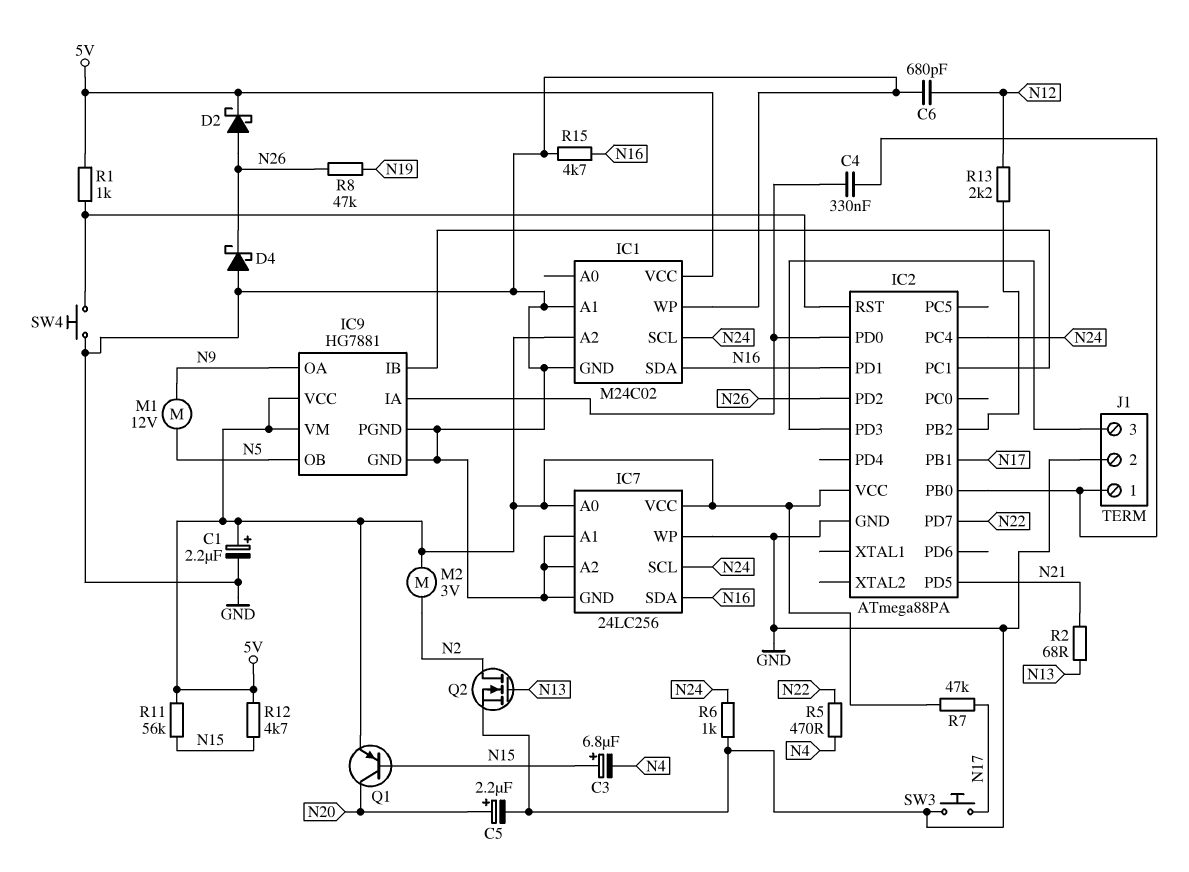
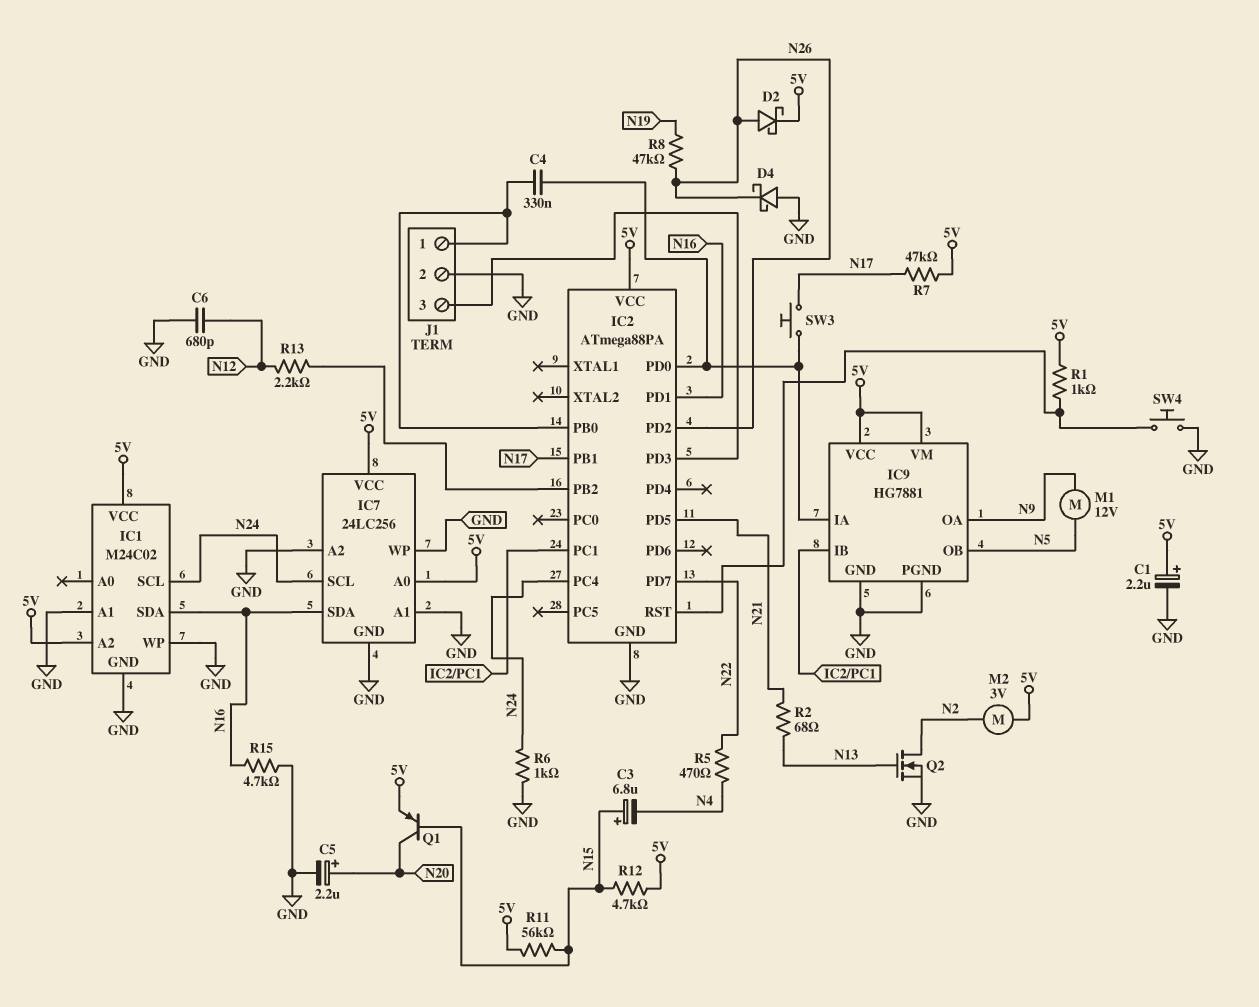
SW3: button (GND, N17) -> button (IC2/PD0, N17)

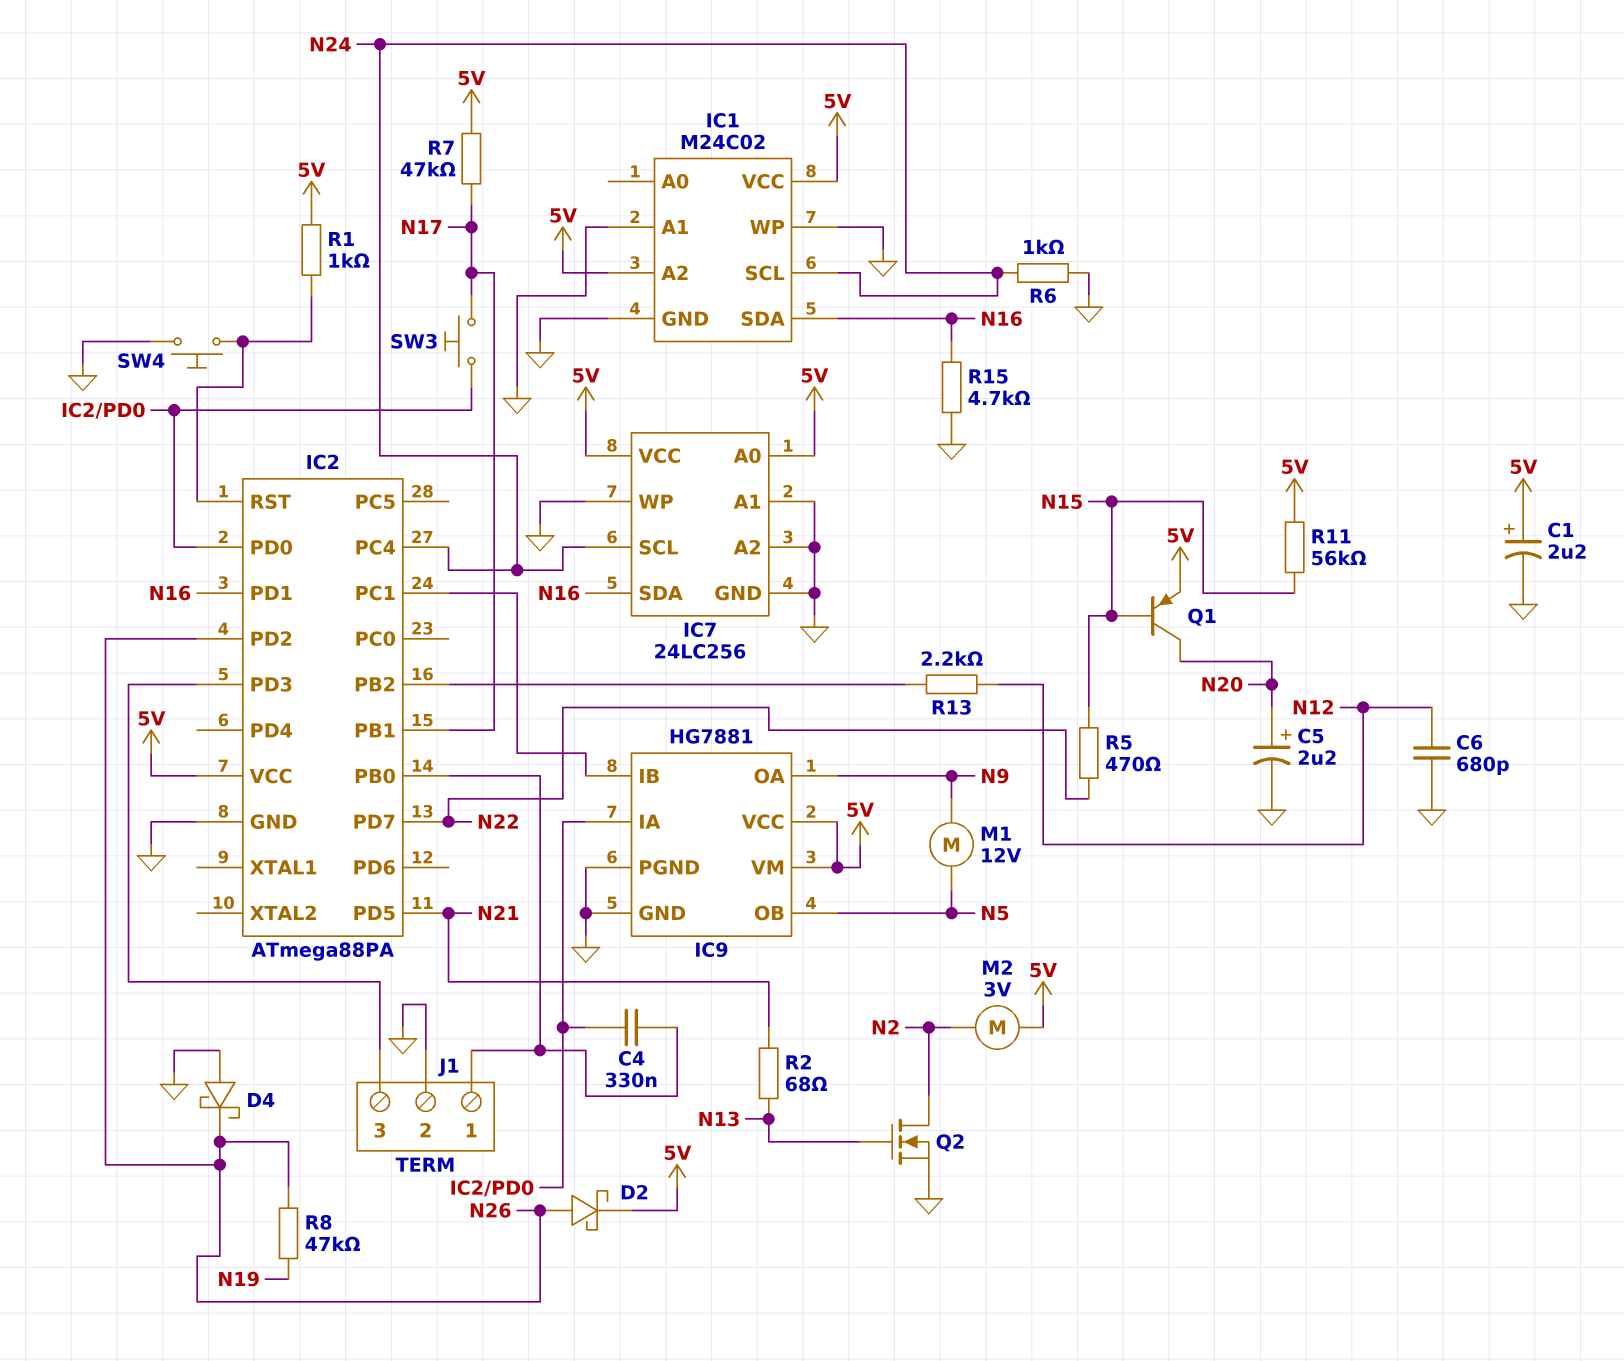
C3: 6.8uF (plus N15, minus N4) -> none
R5: 470 (N4, N22) -> 470 (N15, N22)
R12: 4.7k (5V, N15) -> none

